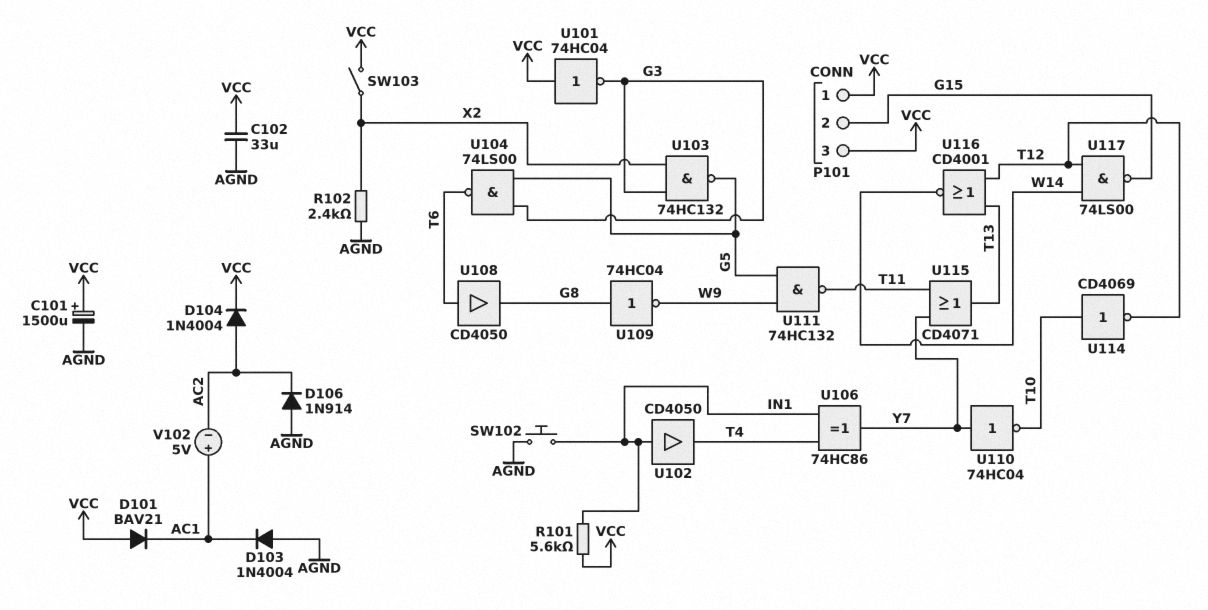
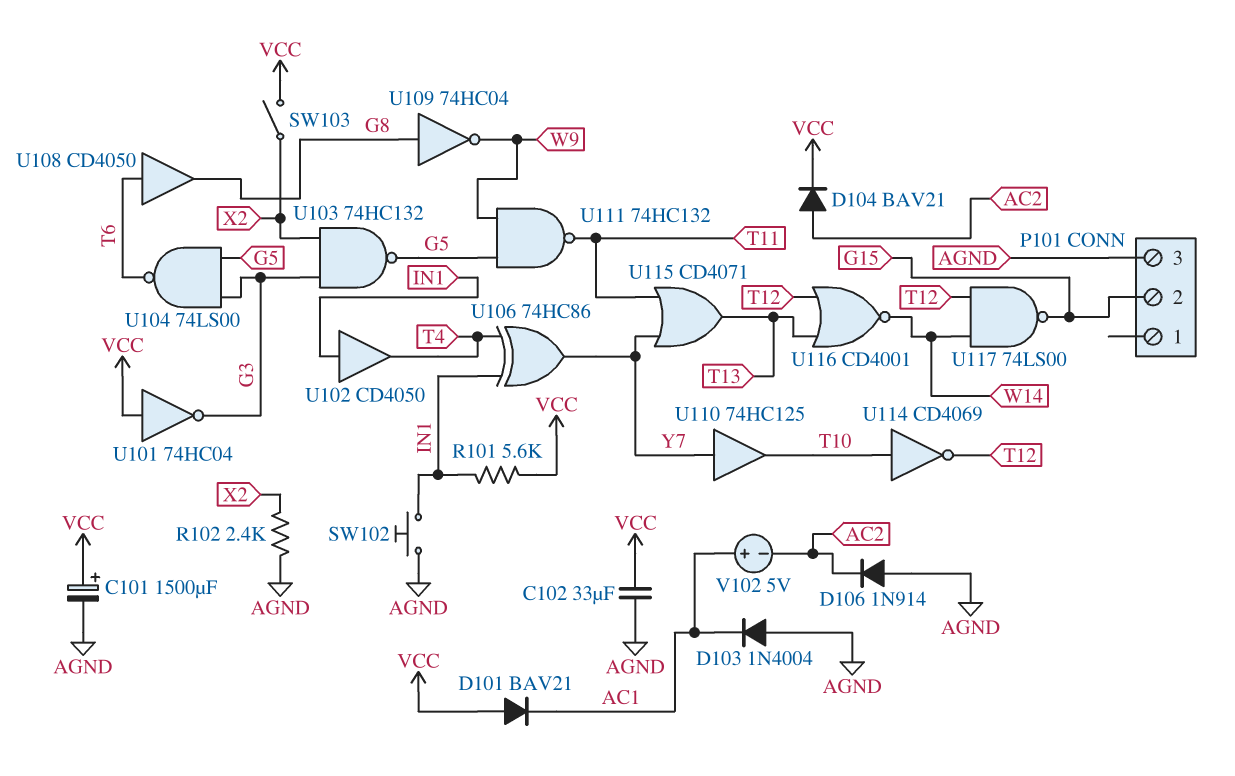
D104: diode 1N4004 (A AC2, K VCC) -> diode BAV21 (A AC2, K VCC)
P101 pin 1: VCC -> none
P101 pin 3: VCC -> AGND
U110: NOT 74HC04 (in Y7, out T10) -> buffer 74HC125 (in Y7, out T10)

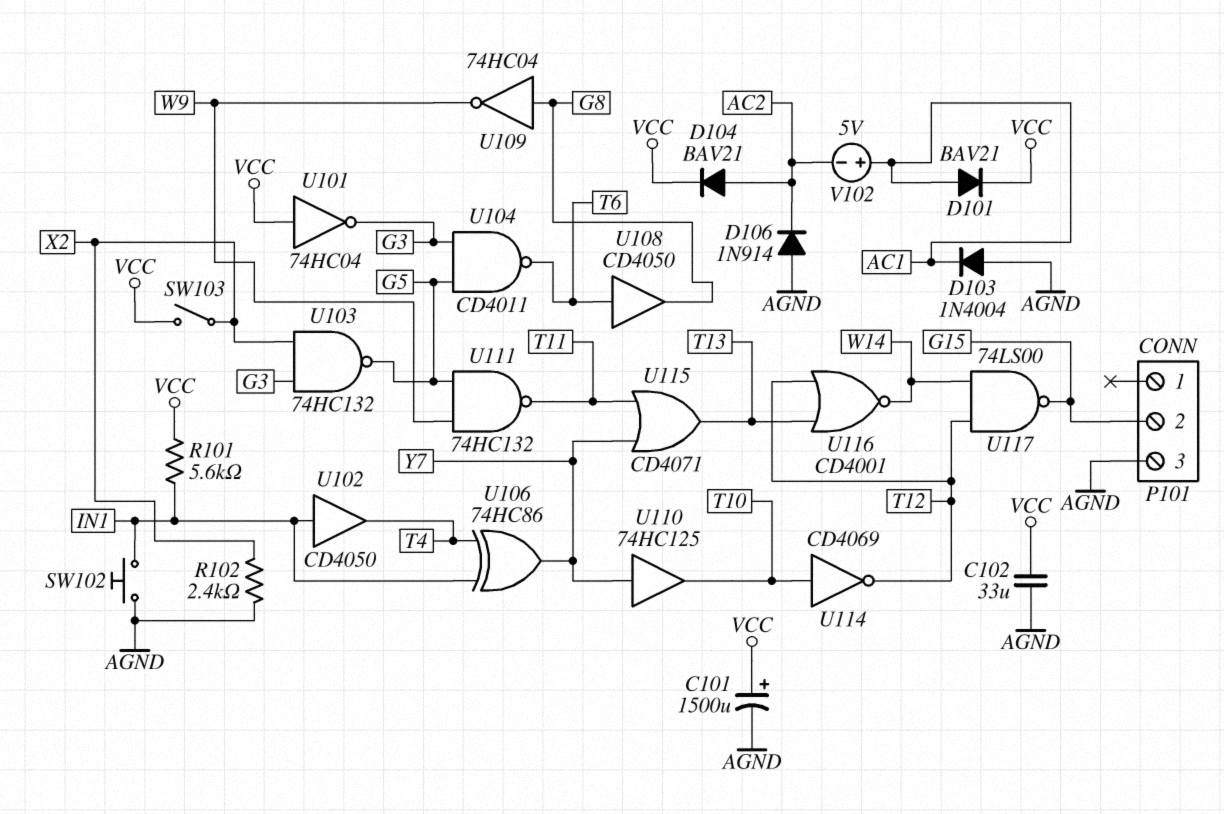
D101: diode BAV21 (A VCC, K AC1) -> diode BAV21 (A AC1, K VCC)
U104: NAND 74LS00 (in G3, in G5, out T6) -> NAND CD4011 (in G3, in G5, out T6)

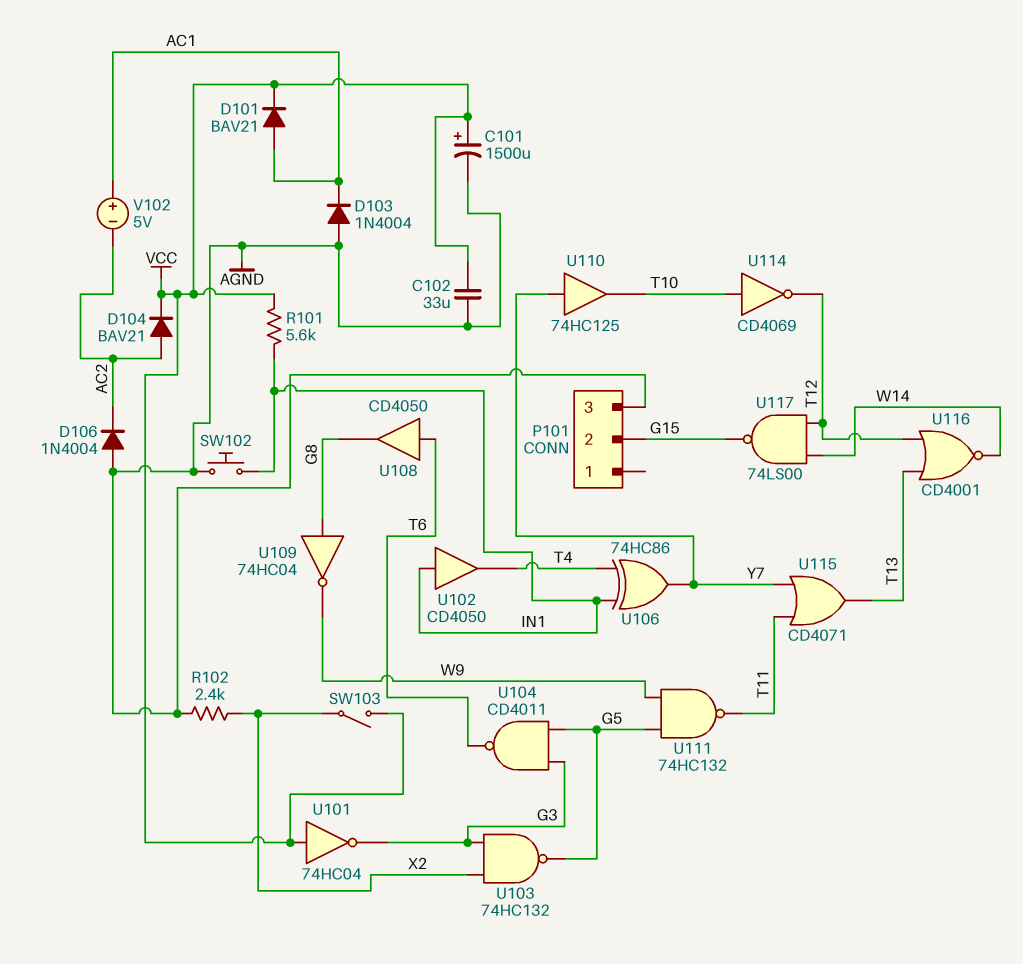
D106: diode 1N914 (A AGND, K AC2) -> diode 1N4004 (A AGND, K AC2)

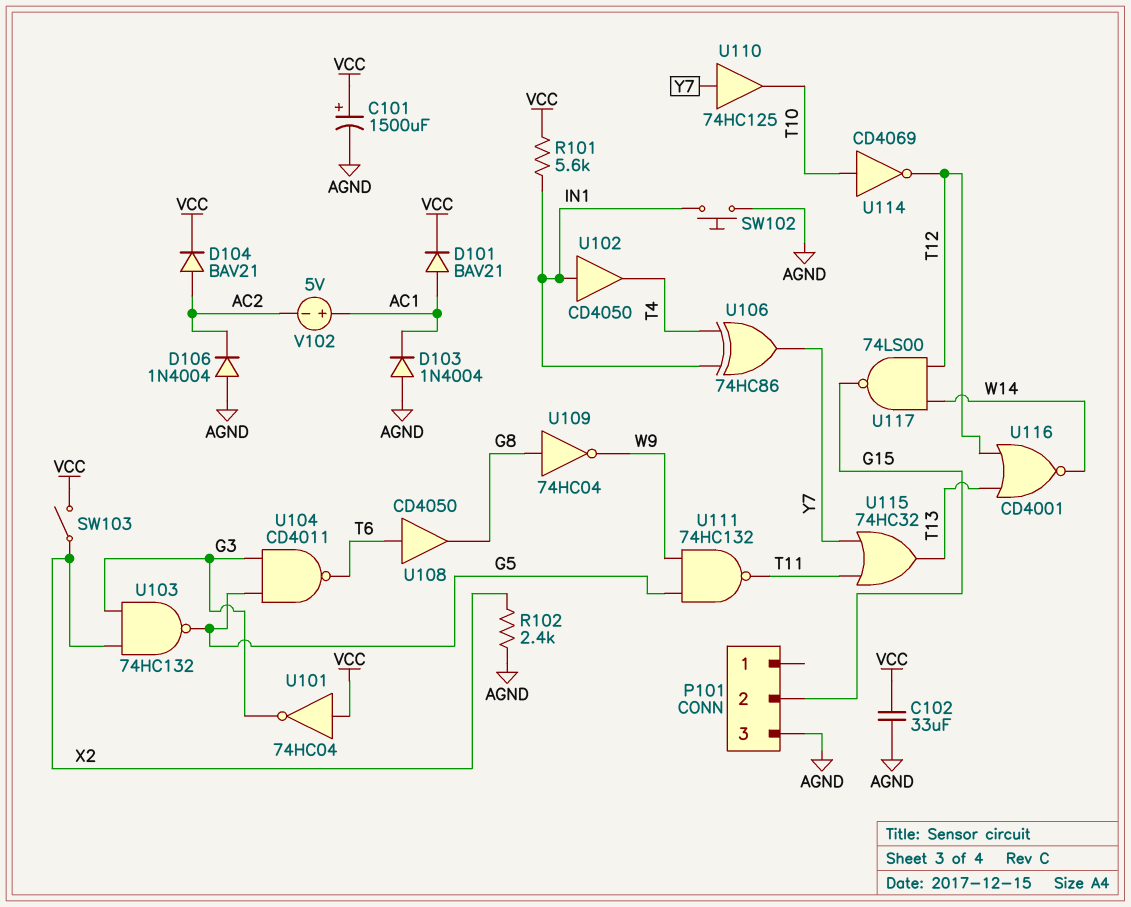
U115: OR CD4071 (in T11, in Y7, out T13) -> OR 74HC32 (in T11, in Y7, out T13)

